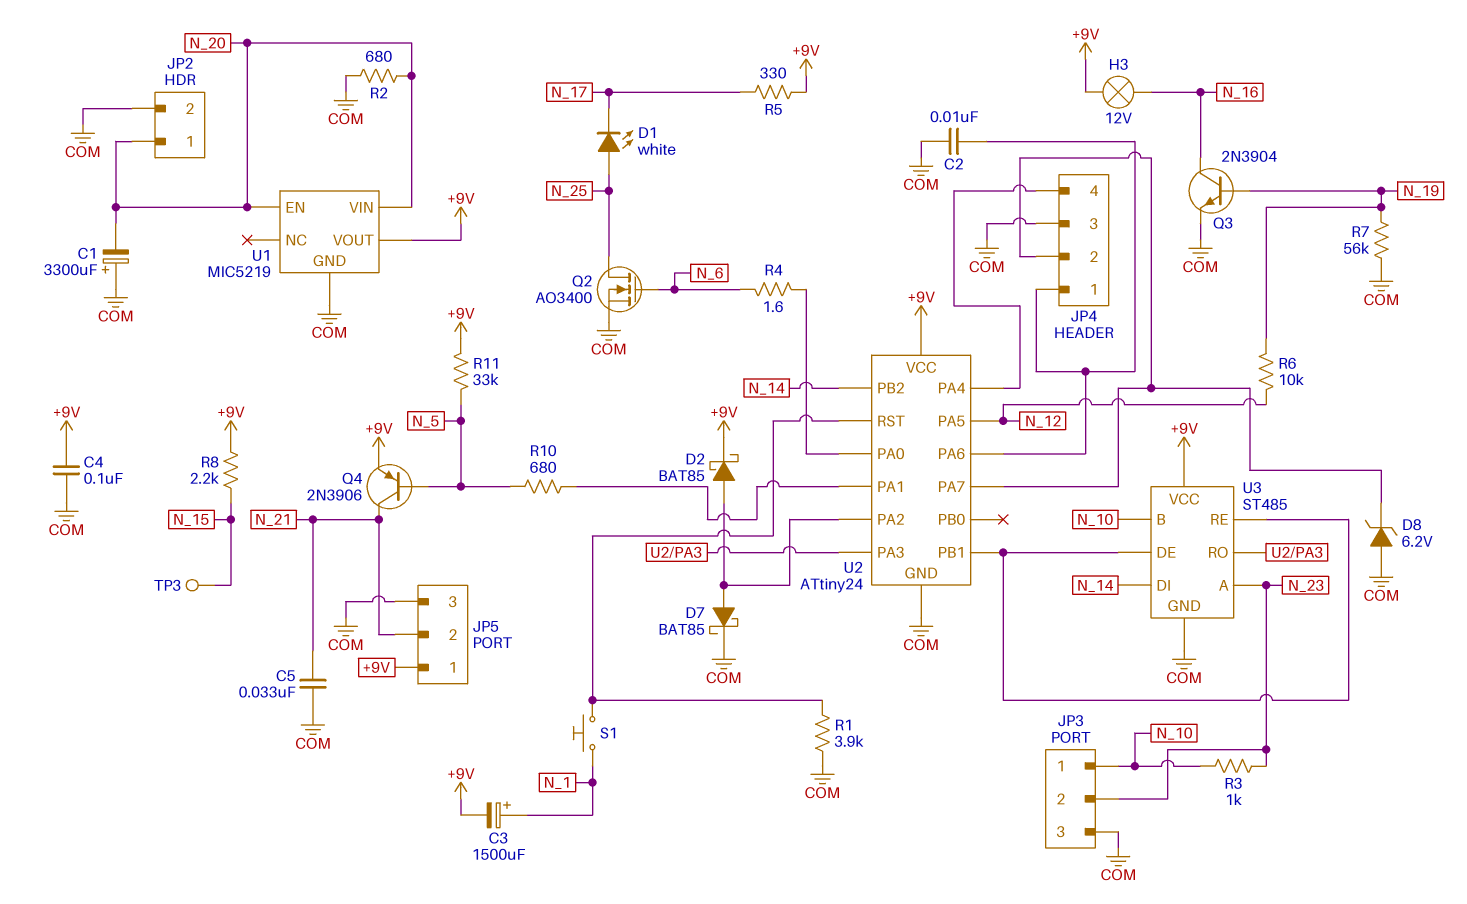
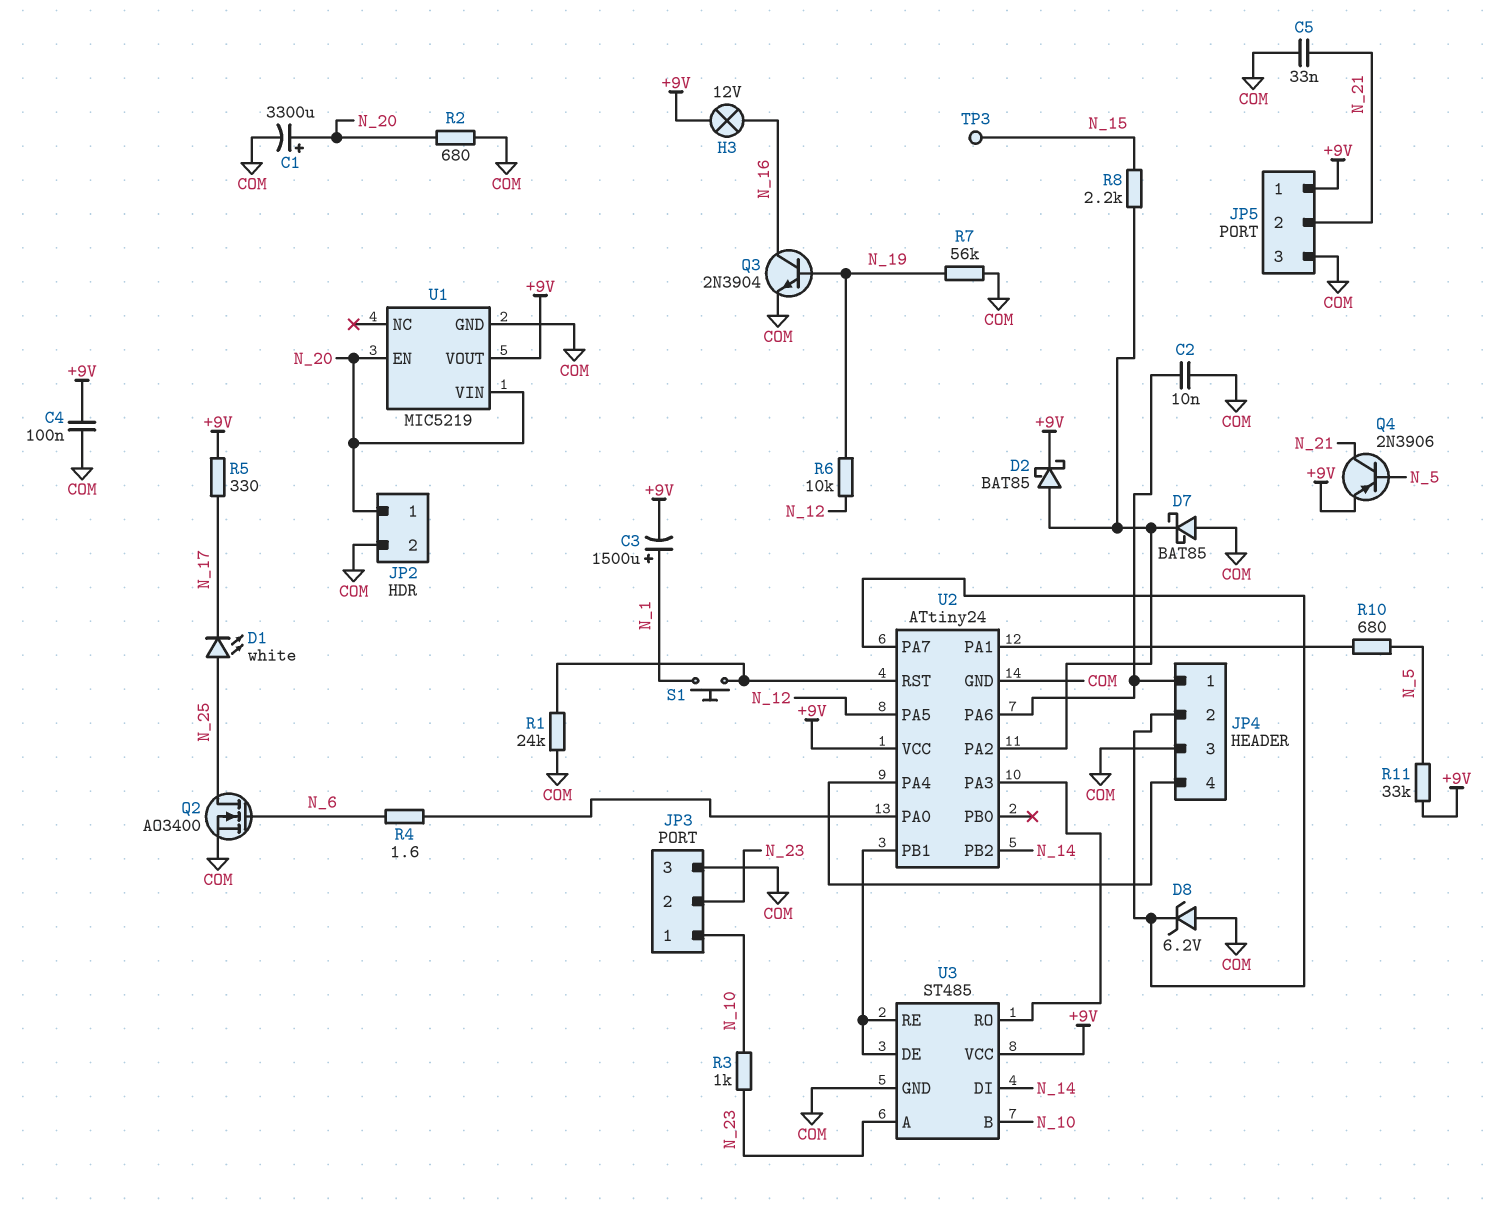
C1: 3300uF (plus COM, minus N_20) -> 3300uF (plus N_20, minus COM)
D7: schottky BAT85 (A U2/PA2, K COM) -> schottky BAT85 (A COM, K U2/PA2)
R1: 3.9k (COM, U2/RST) -> 24k (COM, U2/RST)
R8: 2.2k (+9V, N_15) -> 2.2k (N_15, U2/PA2)

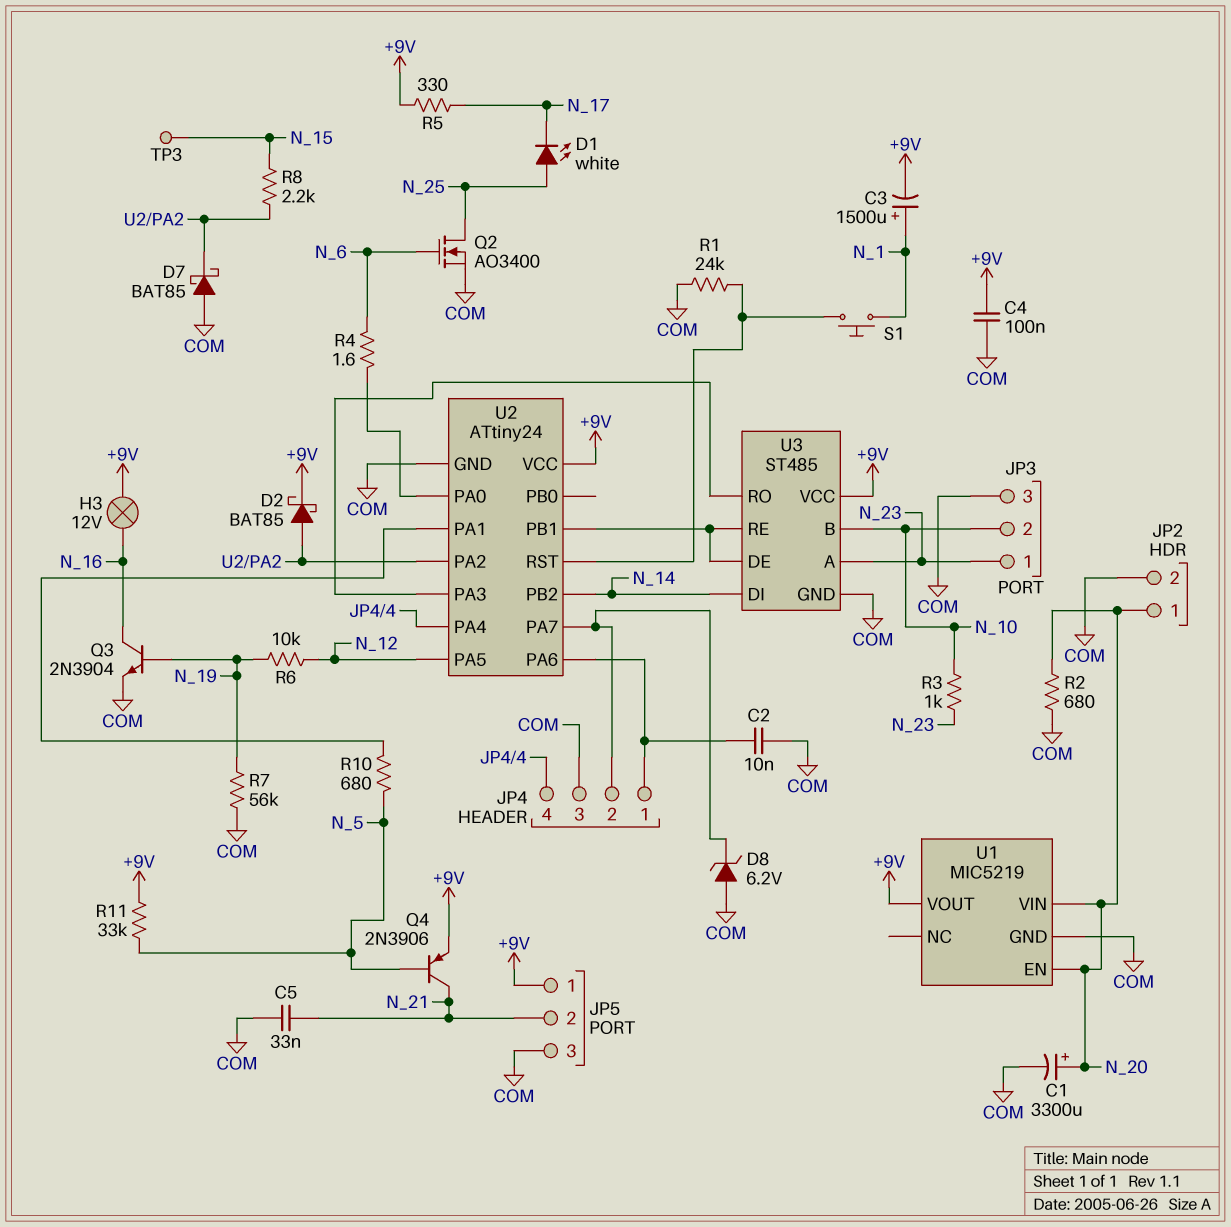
JP3 pin 1: N_10 -> N_23
JP3 pin 2: N_23 -> N_10

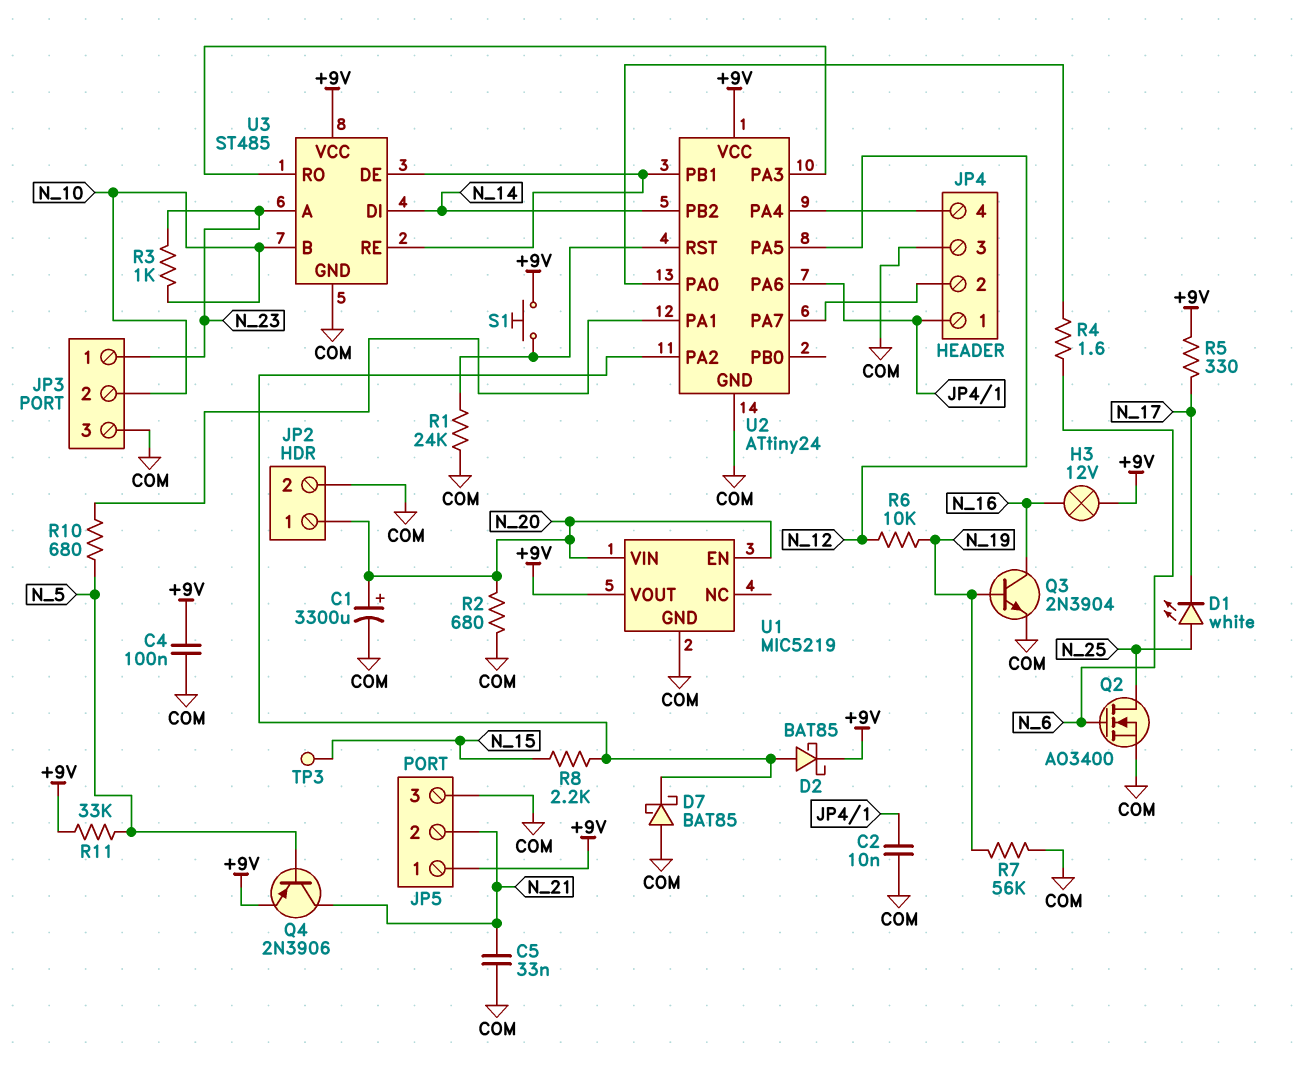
C3: 1500uF (plus N_1, minus +9V) -> none
D8: zener 6.2V (A COM, K JP4/2) -> none
S1: button (N_1, U2/RST) -> button (+9V, U2/RST)

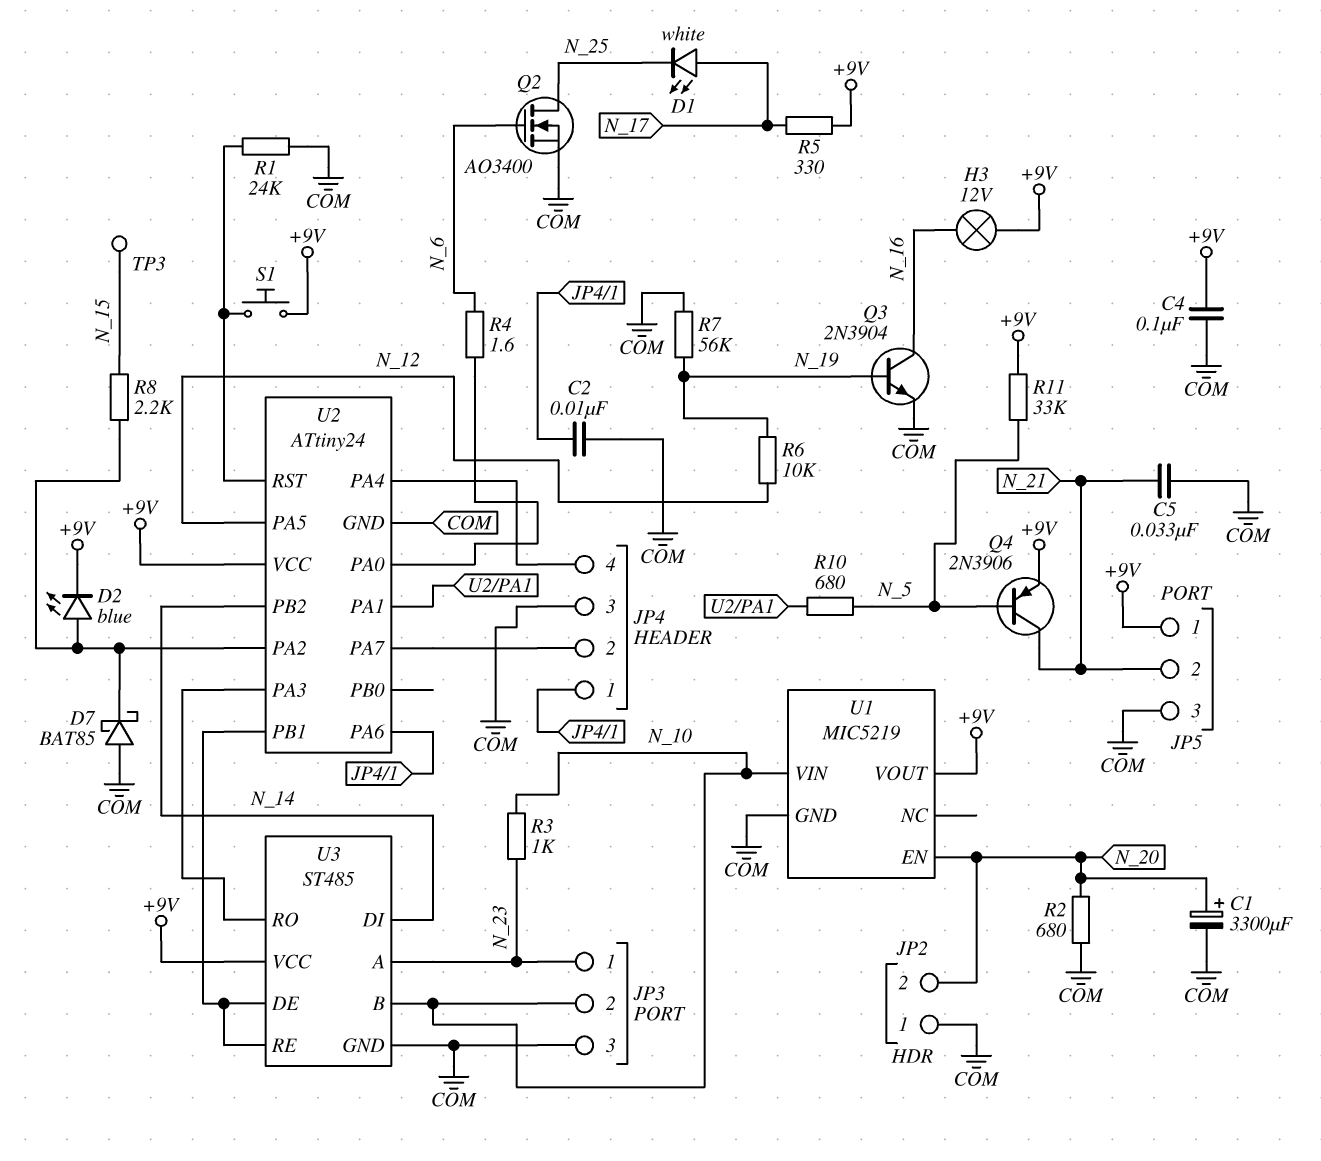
D1: LED white (A N_25, K N_17) -> LED white (A N_17, K N_25)
D2: schottky BAT85 (A U2/PA2, K +9V) -> LED blue (A U2/PA2, K +9V)
JP2 pin 1: N_20 -> COM
JP2 pin 2: COM -> N_20
U1 pin VIN: N_20 -> N_10

